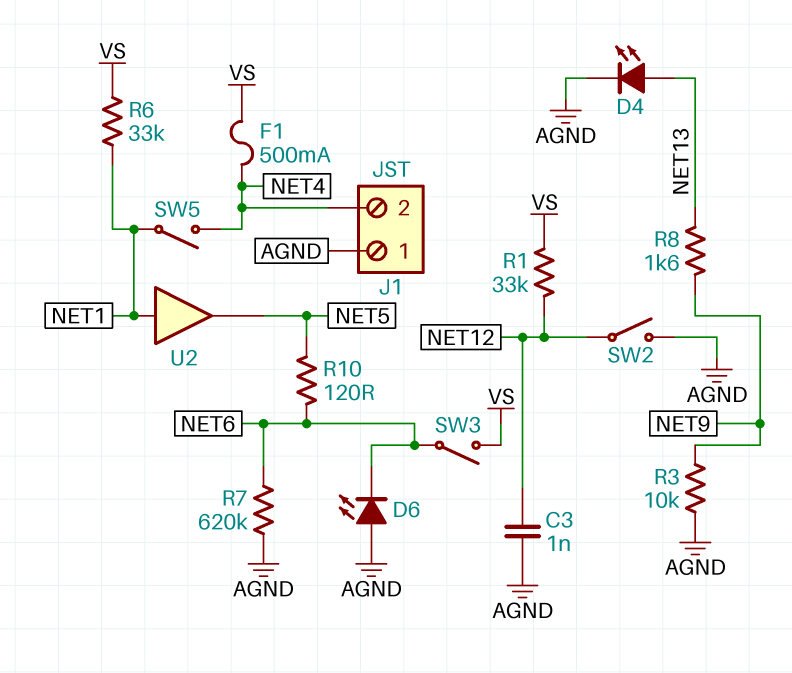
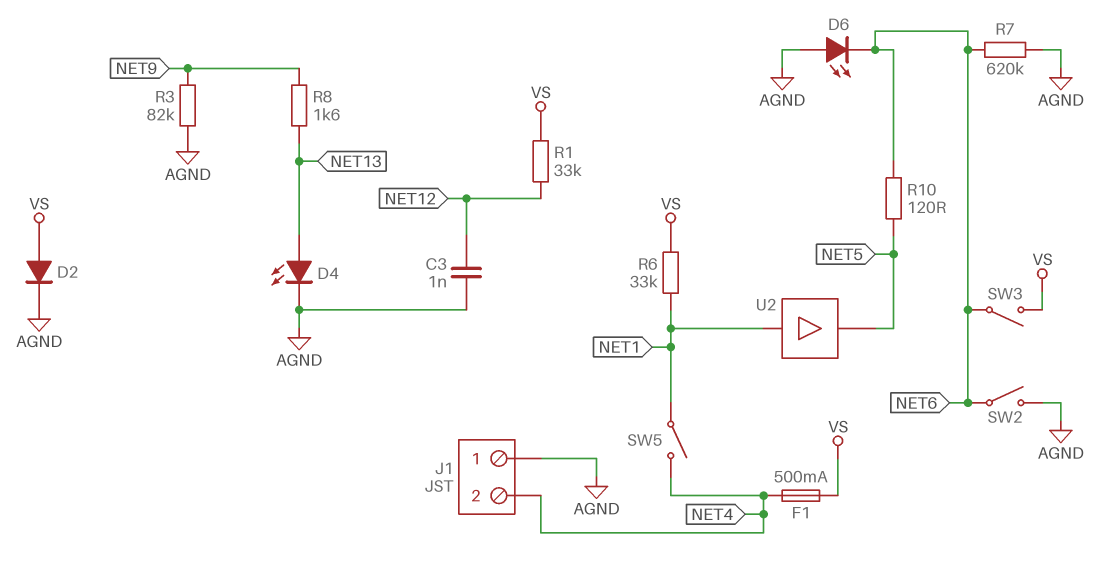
D2: none -> diode (A VS, K AGND)
R3: 10k (AGND, NET9) -> 82k (AGND, NET9)
SW2: switch (AGND, NET12) -> switch (AGND, NET6)

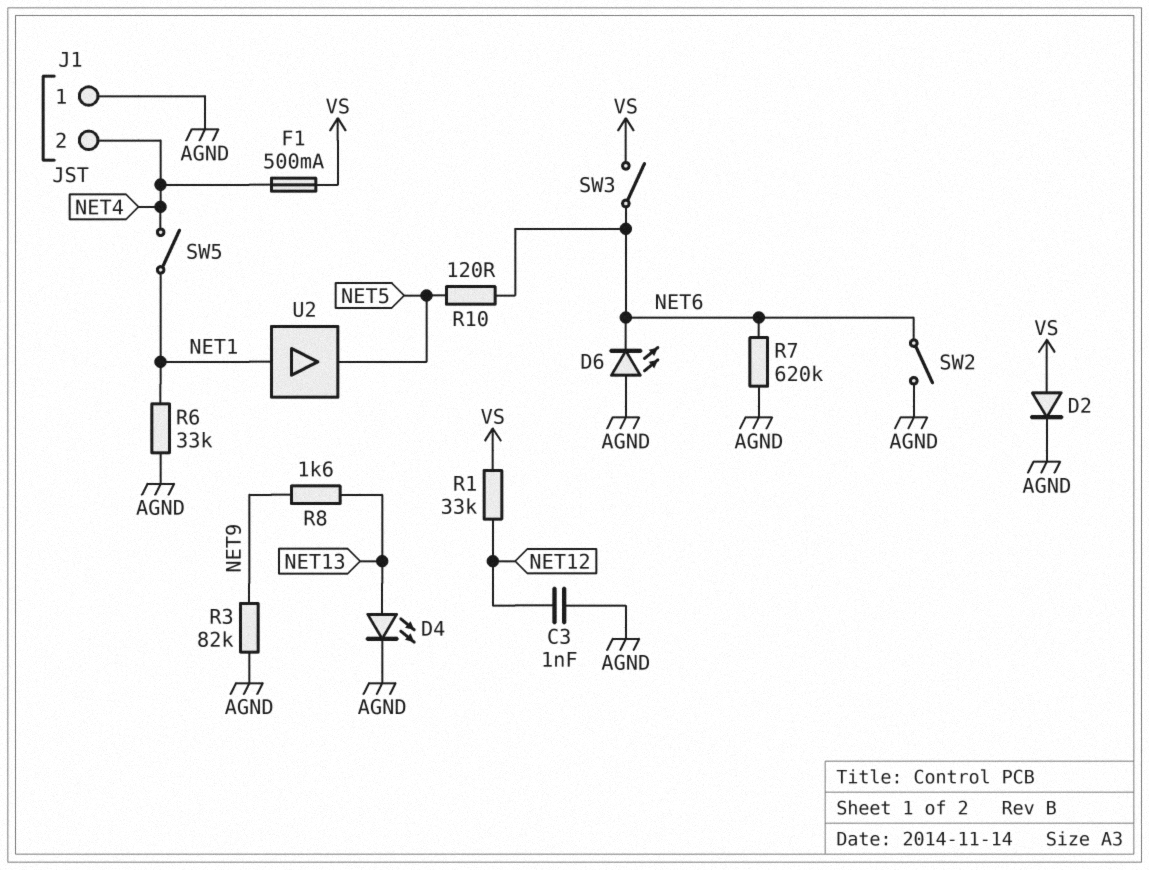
R6: 33k (NET1, VS) -> 33k (AGND, NET1)

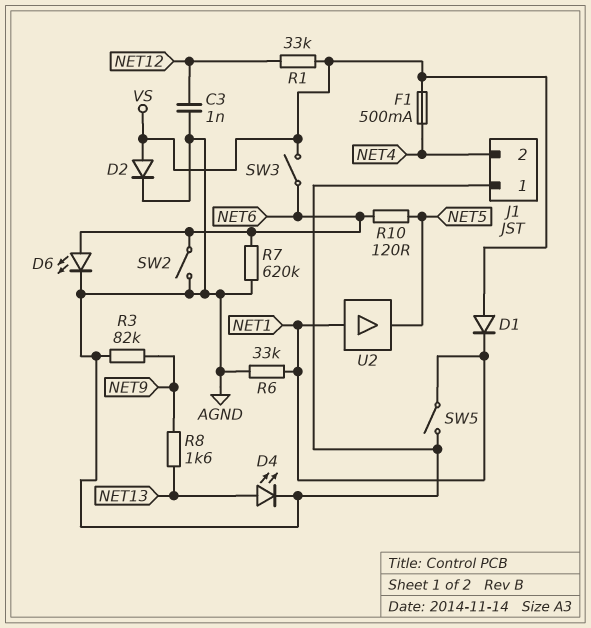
D1: none -> diode (A VS, K NET1)
D6: LED (A AGND, K NET6) -> LED (A NET6, K AGND)
SW5: switch (NET1, NET4) -> switch (AGND, NET1)

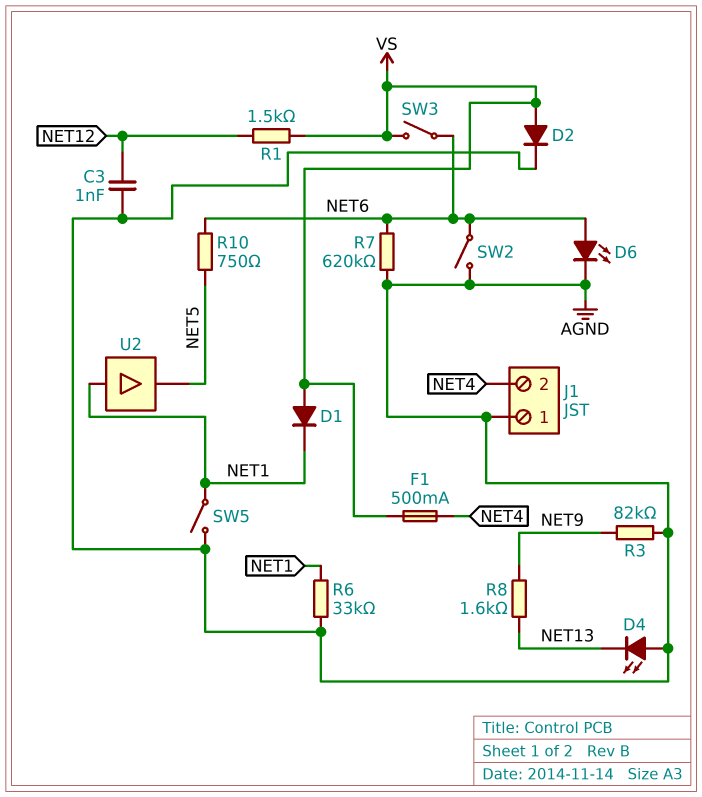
D4: LED (A NET13, K AGND) -> LED (A AGND, K NET13)
R1: 33k (NET12, VS) -> 1.5k (NET12, VS)
R10: 120 (NET5, NET6) -> 750 (NET5, NET6)

